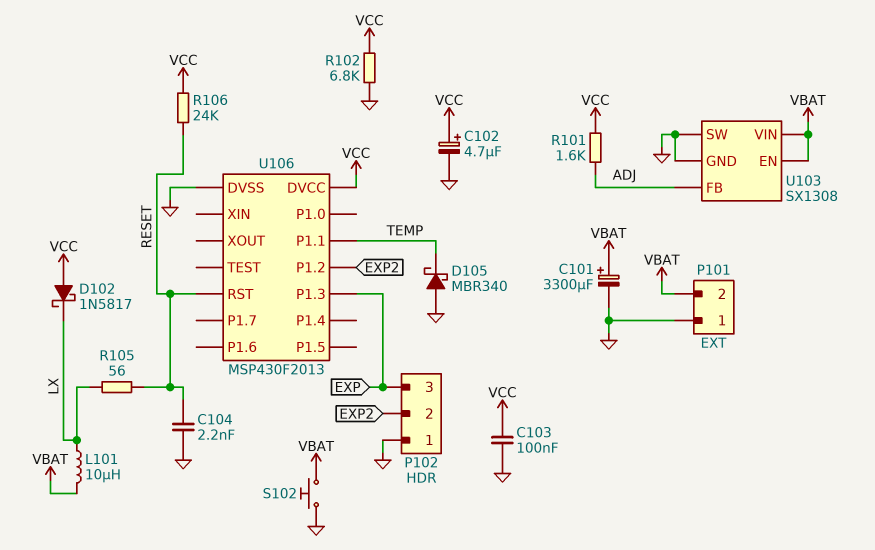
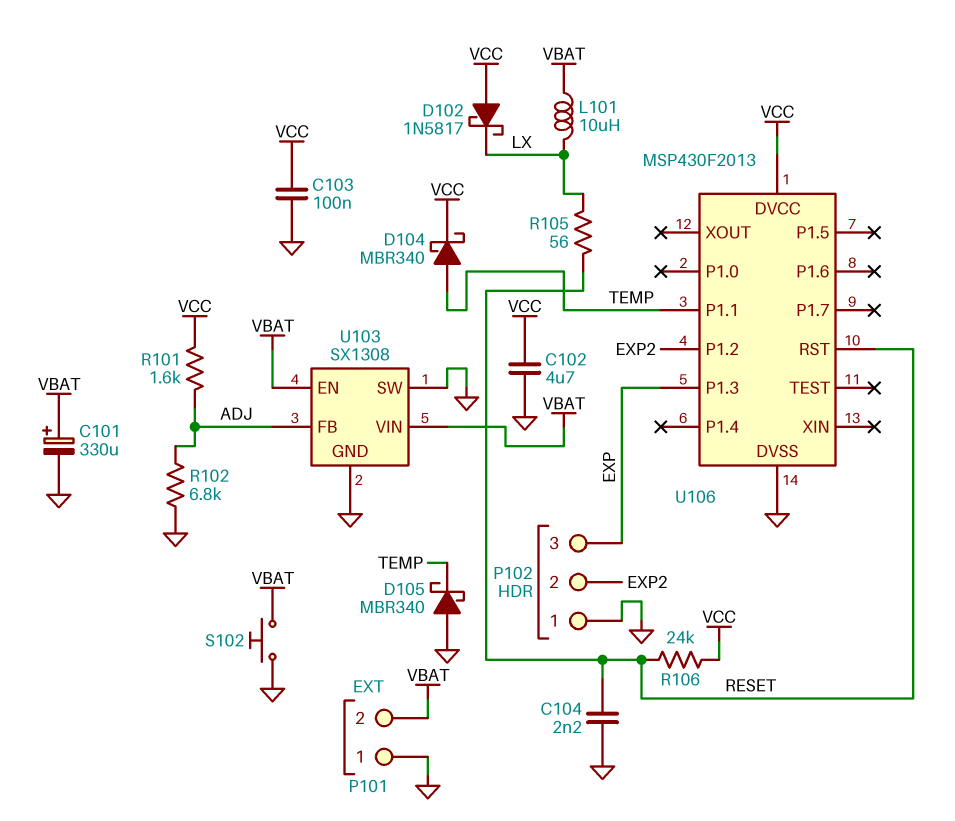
C101: 3300uF (plus VBAT, minus GND) -> 330uF (plus VBAT, minus GND)
C102: 4.7uF (plus VCC, minus GND) -> 4.7uF (GND, VCC)
D104: none -> schottky MBR340 (A TEMP, K VCC)
R102: 6.8k (GND, VCC) -> 6.8k (ADJ, GND)

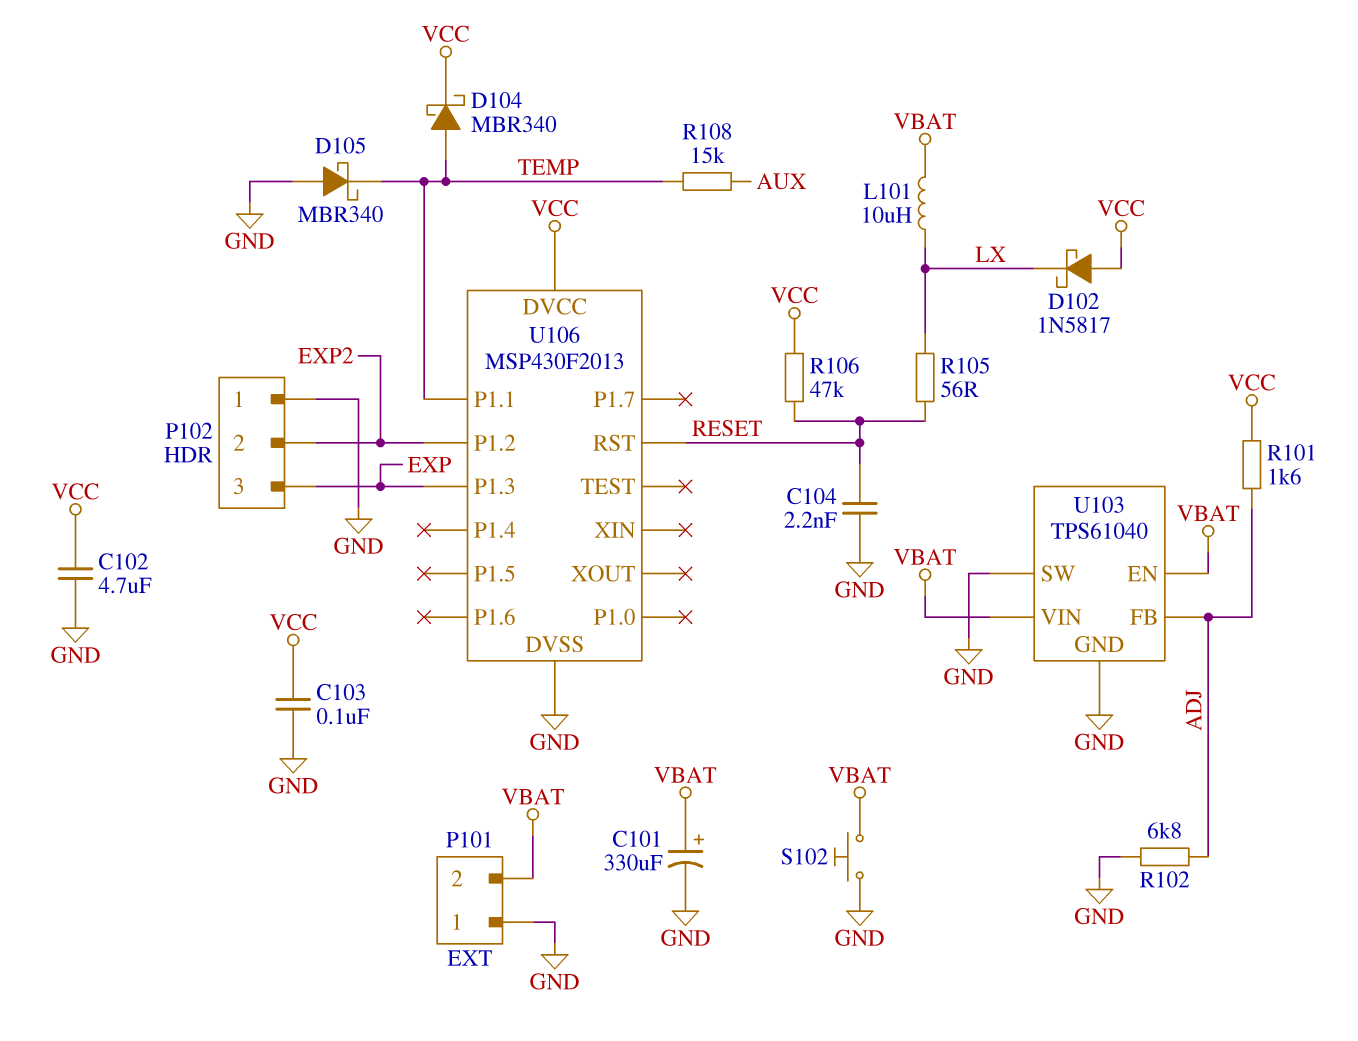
R106: 24k (RESET, VCC) -> 47k (RESET, VCC)
R108: none -> 15k (AUX, TEMP)
U103: SX1308 -> TPS61040

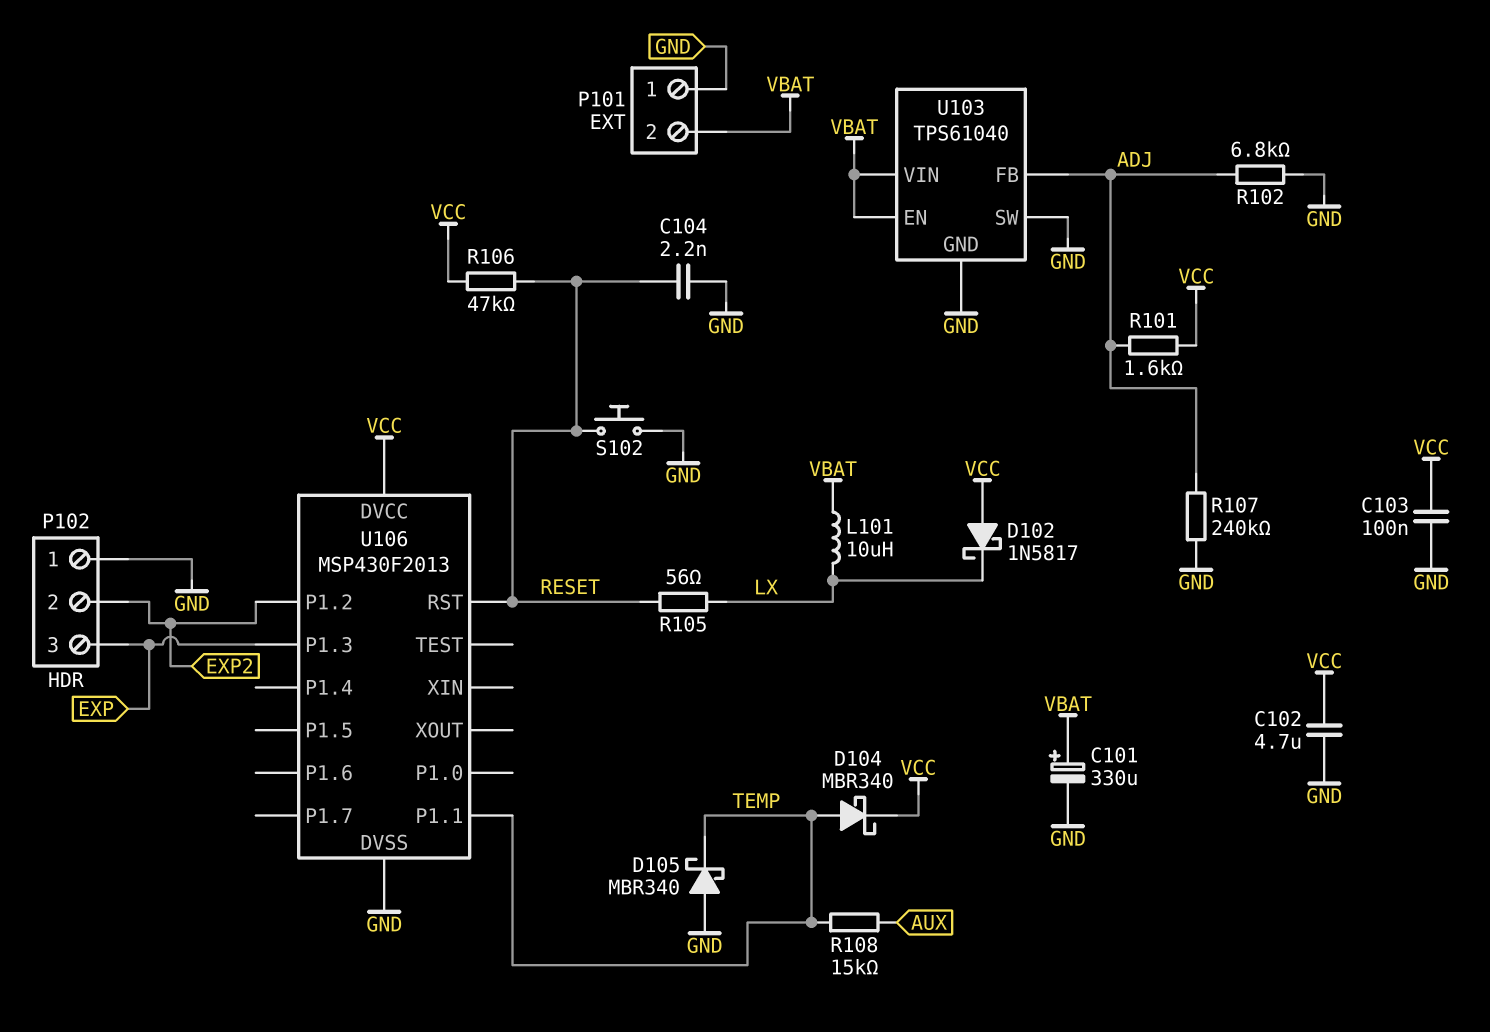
R107: none -> 240k (ADJ, GND)
S102: button (GND, VBAT) -> button (GND, RESET)

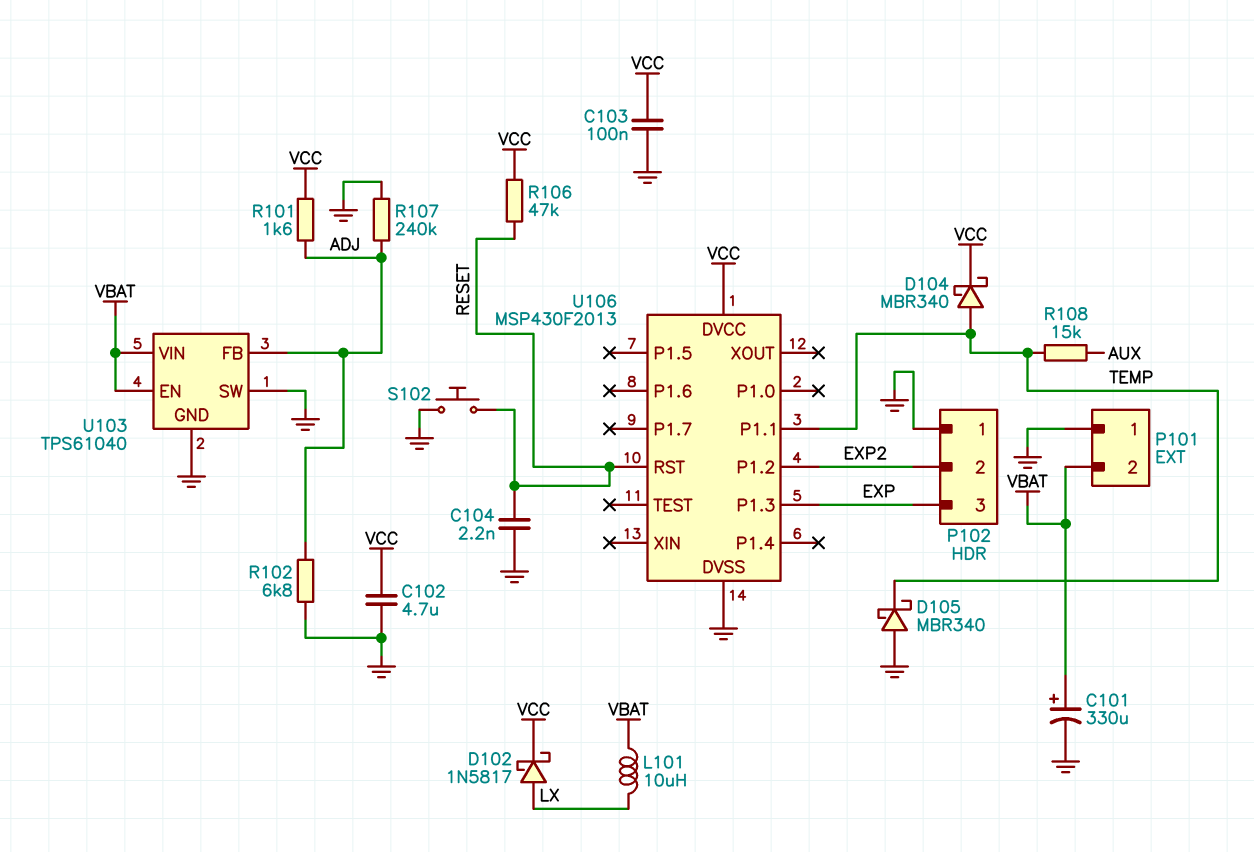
D102: schottky 1N5817 (A VCC, K LX) -> schottky 1N5817 (A LX, K VCC)
R105: 56 (LX, RESET) -> none

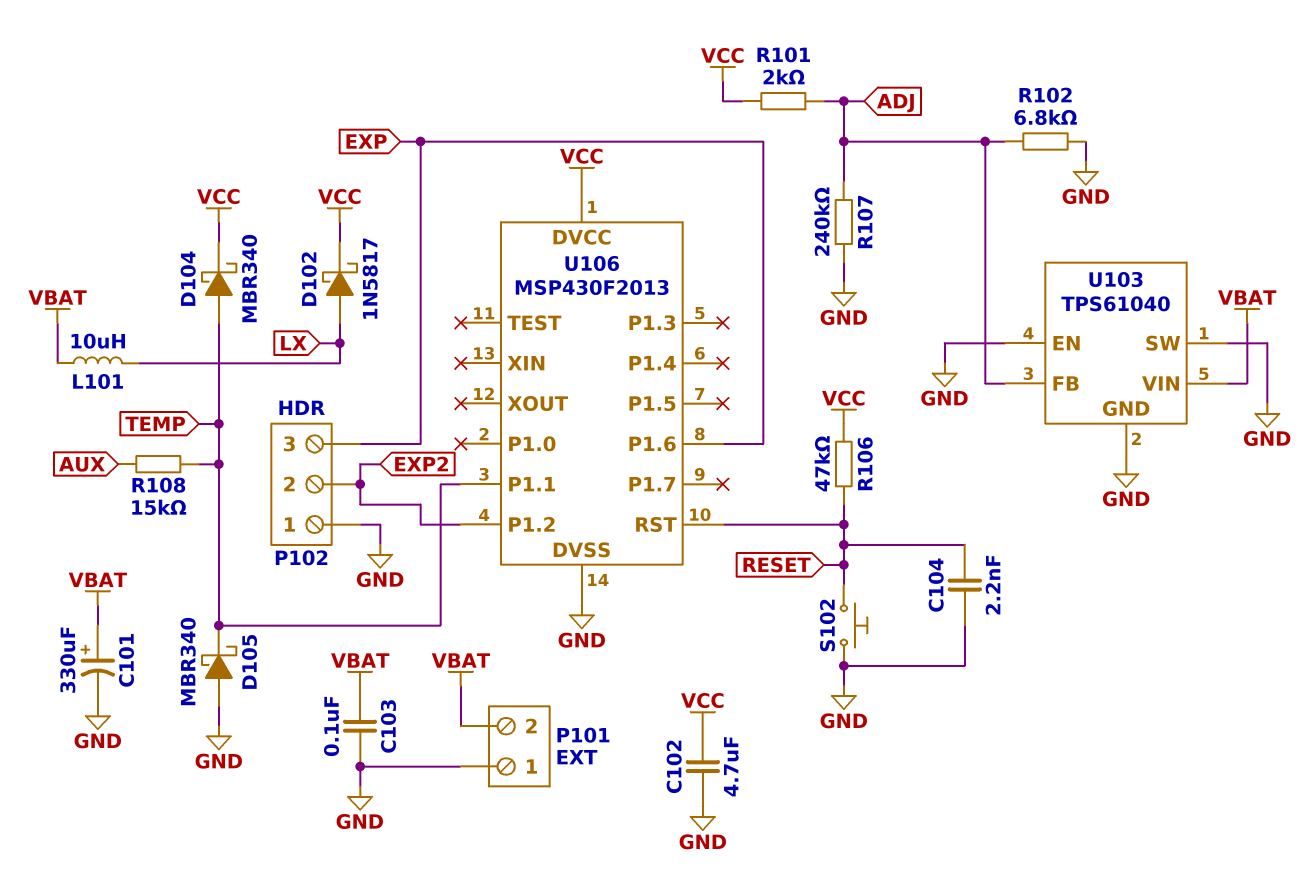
C103: 100nF (GND, VCC) -> 100nF (GND, VBAT)
R101: 1.6k (ADJ, VCC) -> 2k (ADJ, VCC)
U103 pin EN: VBAT -> GND
U106 pin P1.3: EXP -> none
U106 pin P1.6: none -> EXP

